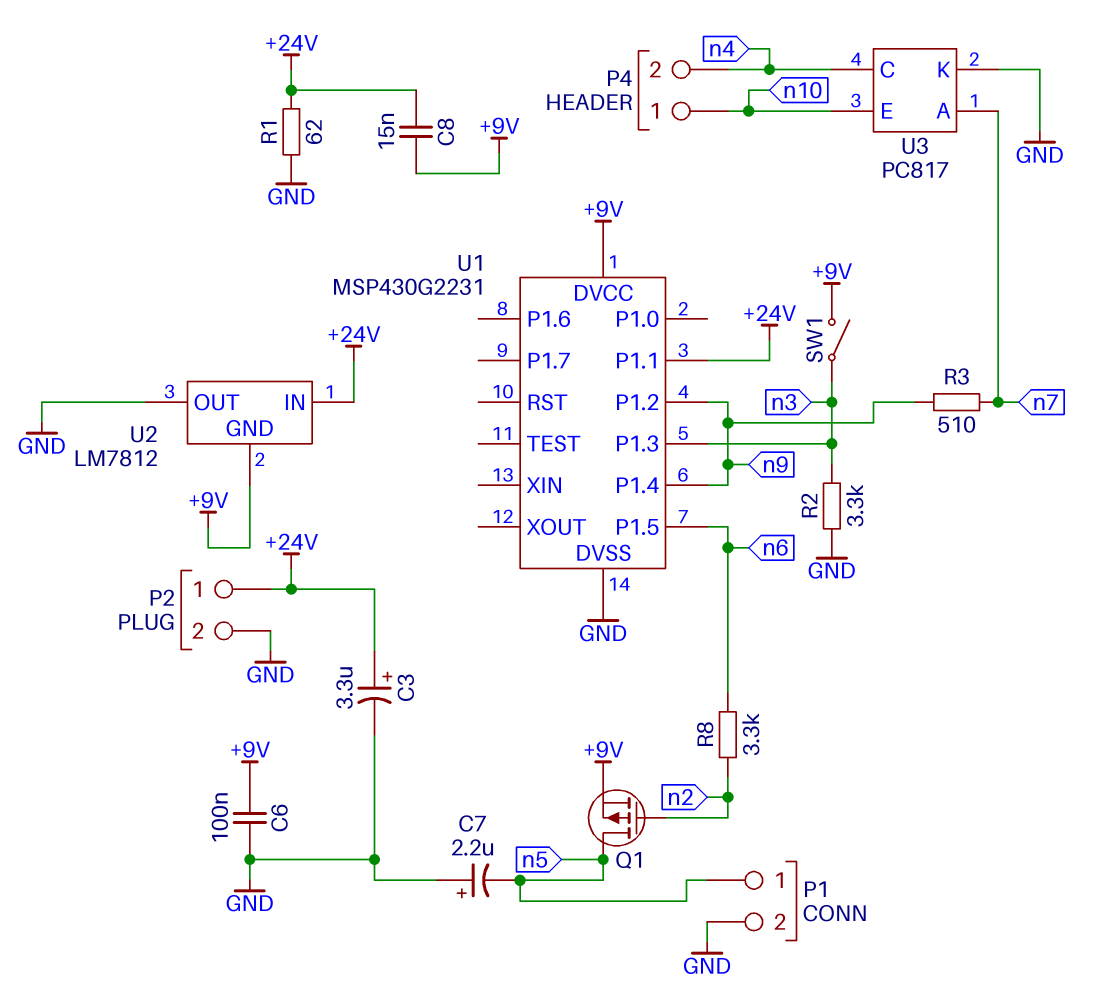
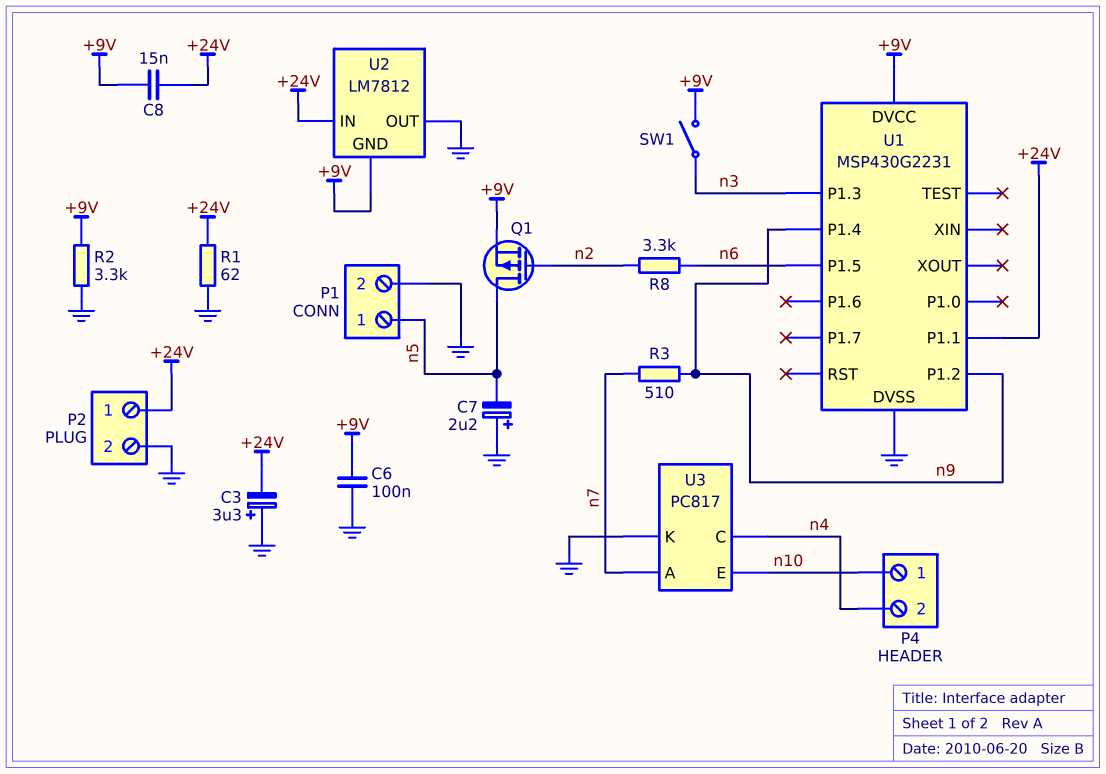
C3: 3.3uF (plus +24V, minus GND) -> 3.3uF (plus GND, minus +24V)
R2: 3.3k (GND, n3) -> 3.3k (+9V, GND)

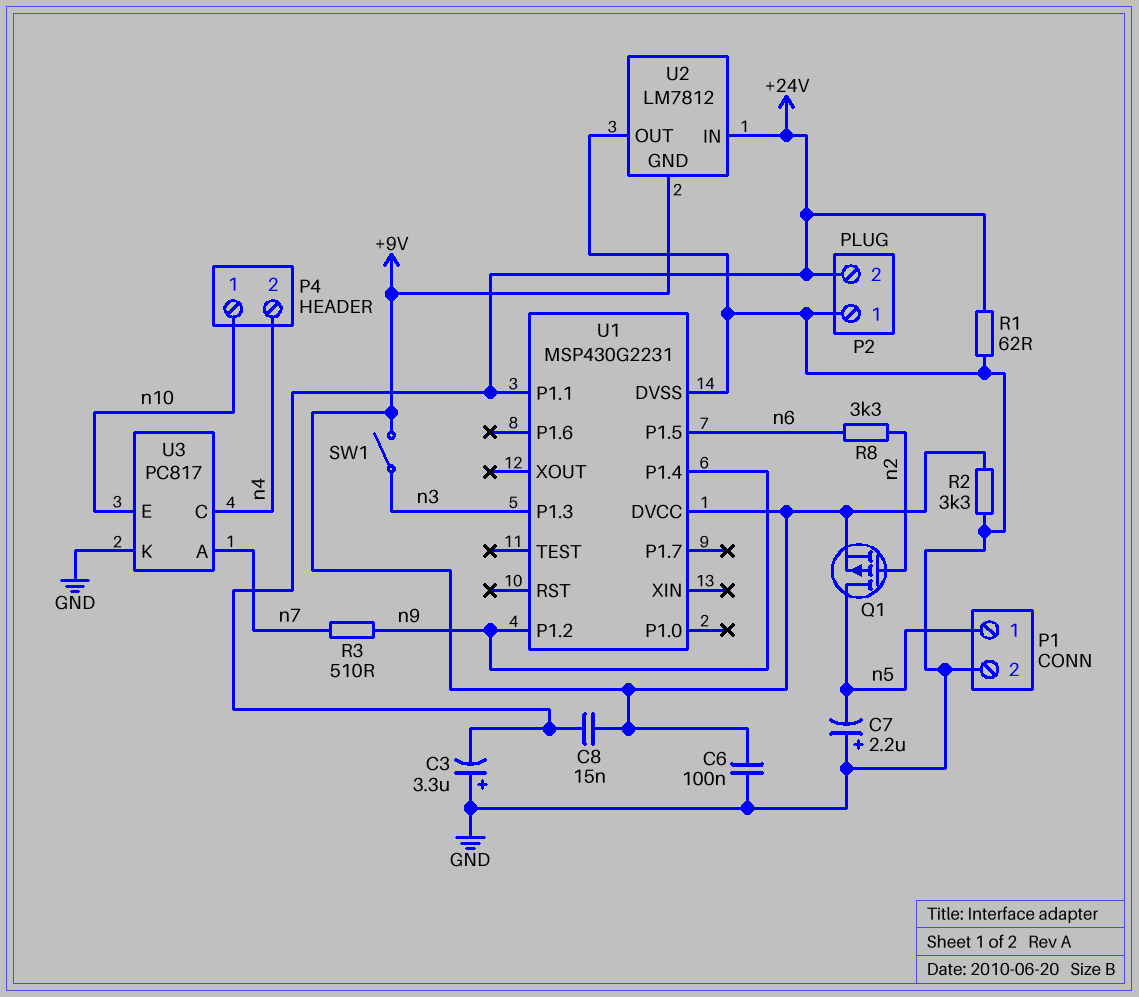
P2 pin 1: +24V -> GND
P2 pin 2: GND -> +24V

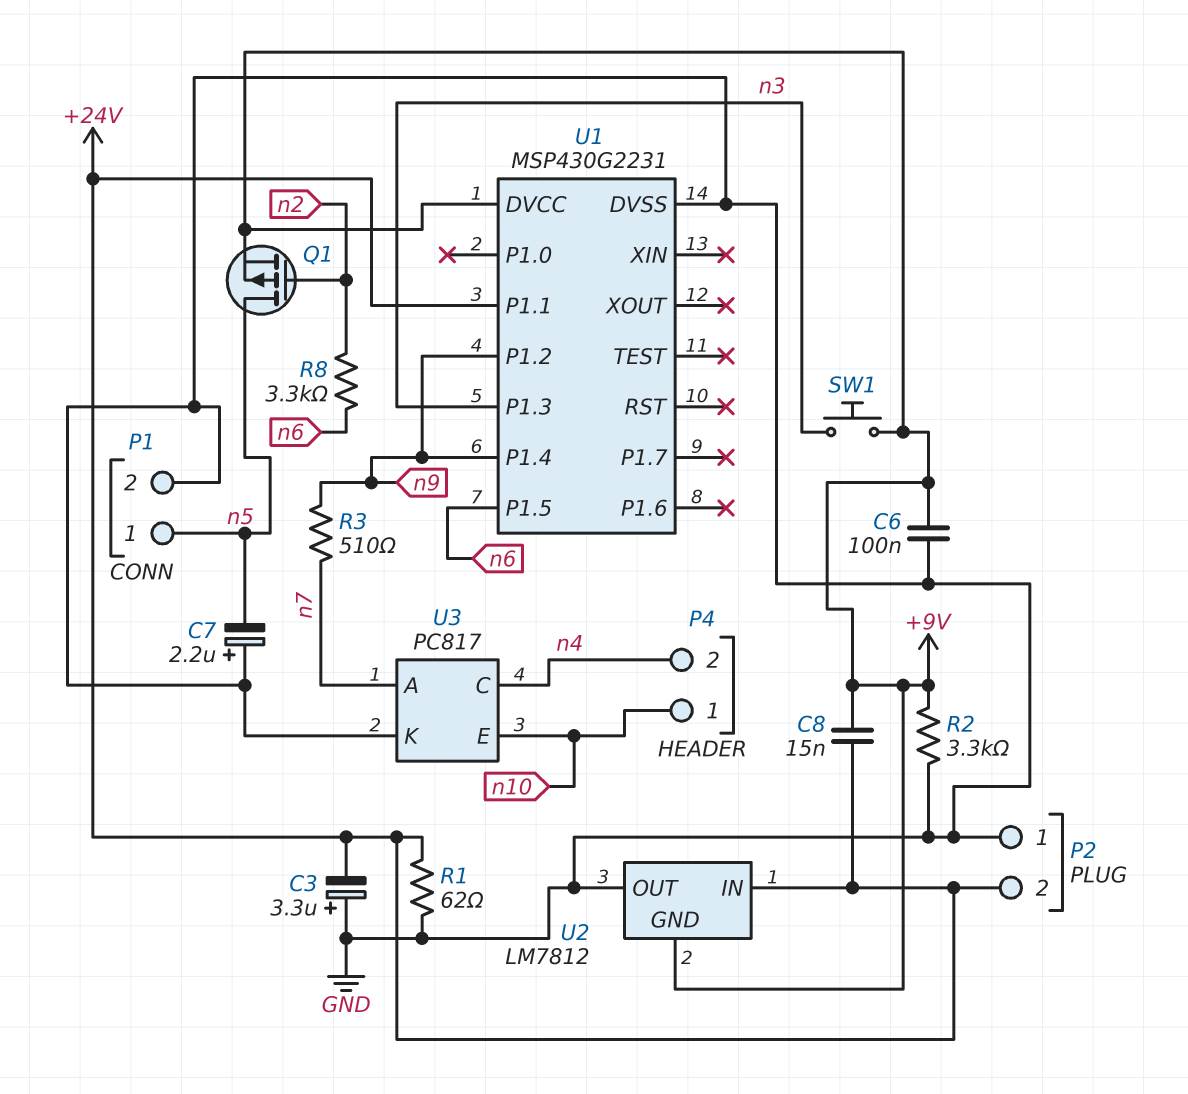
SW1: switch (+9V, n3) -> button (+9V, n3)

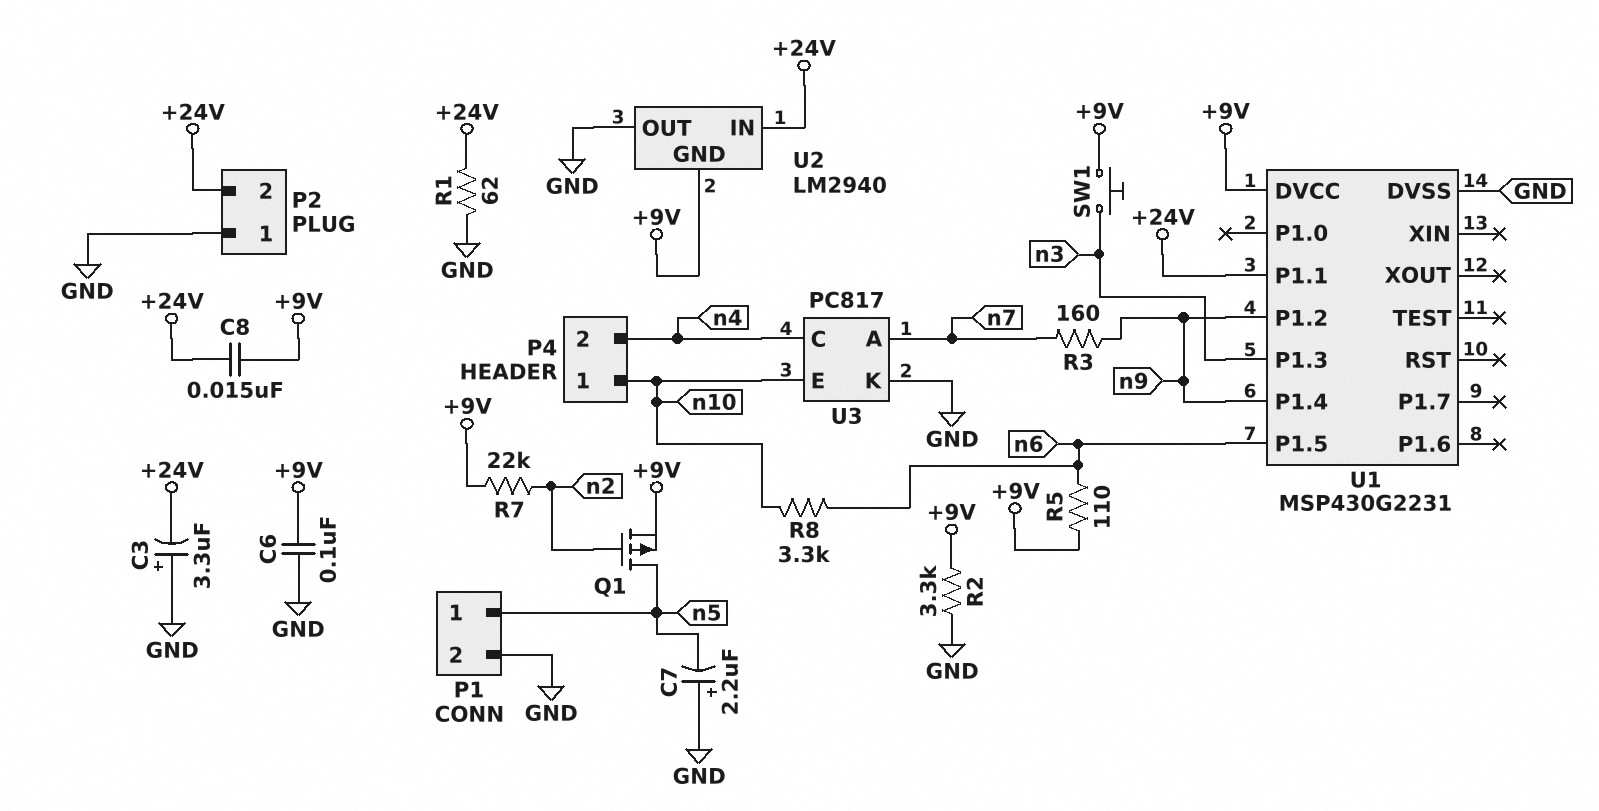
R3: 510 (n7, n9) -> 160 (n7, n9)
R5: none -> 110 (+9V, n6)
R7: none -> 22k (+9V, n2)
R8: 3.3k (n2, n6) -> 3.3k (n6, n10)
U2: LM7812 -> LM2940

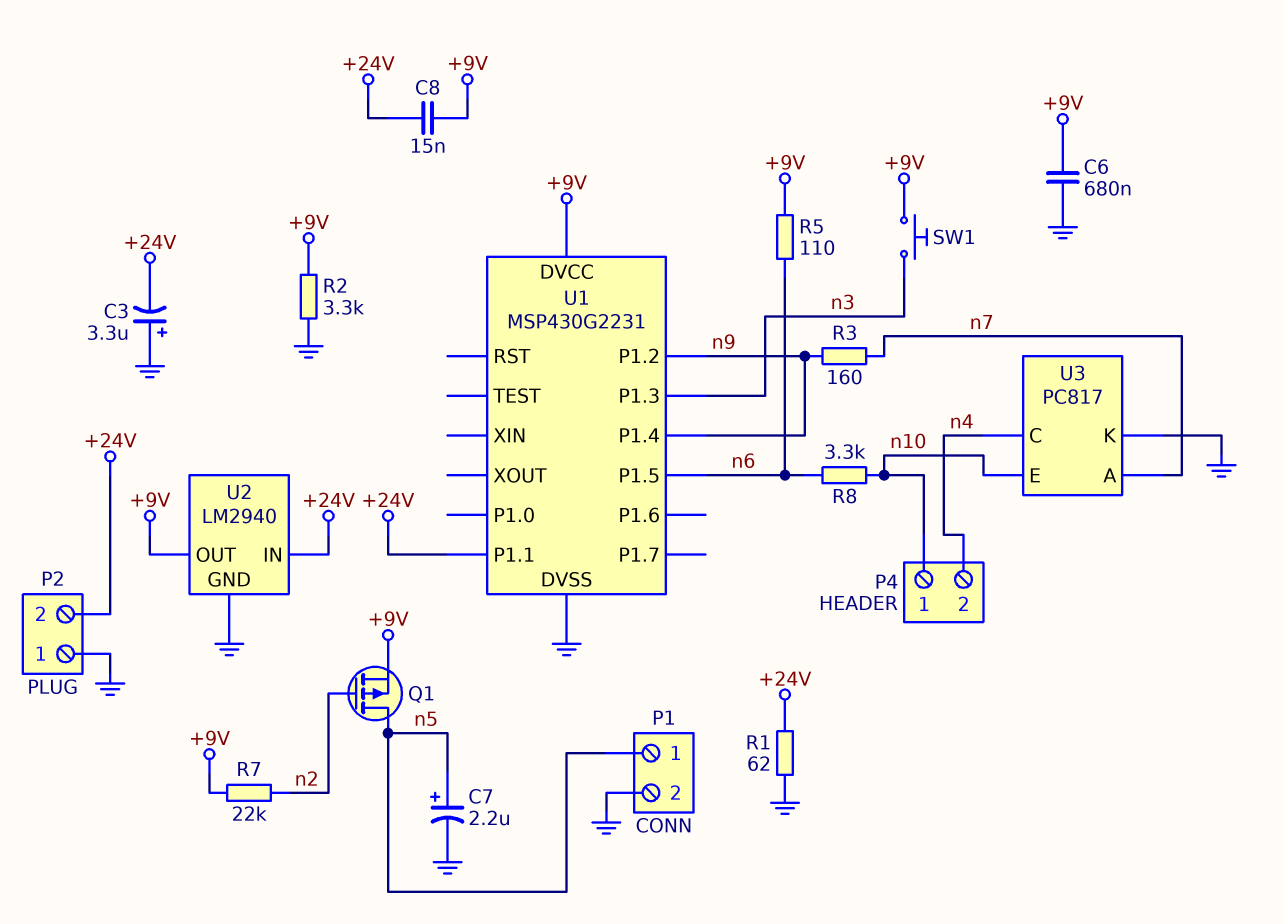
C6: 100nF (+9V, GND) -> 680nF (+9V, GND)
C7: 2.2uF (plus GND, minus n5) -> 2.2uF (plus n5, minus GND)
U2 pin GND: +9V -> GND
U2 pin OUT: GND -> +9V

